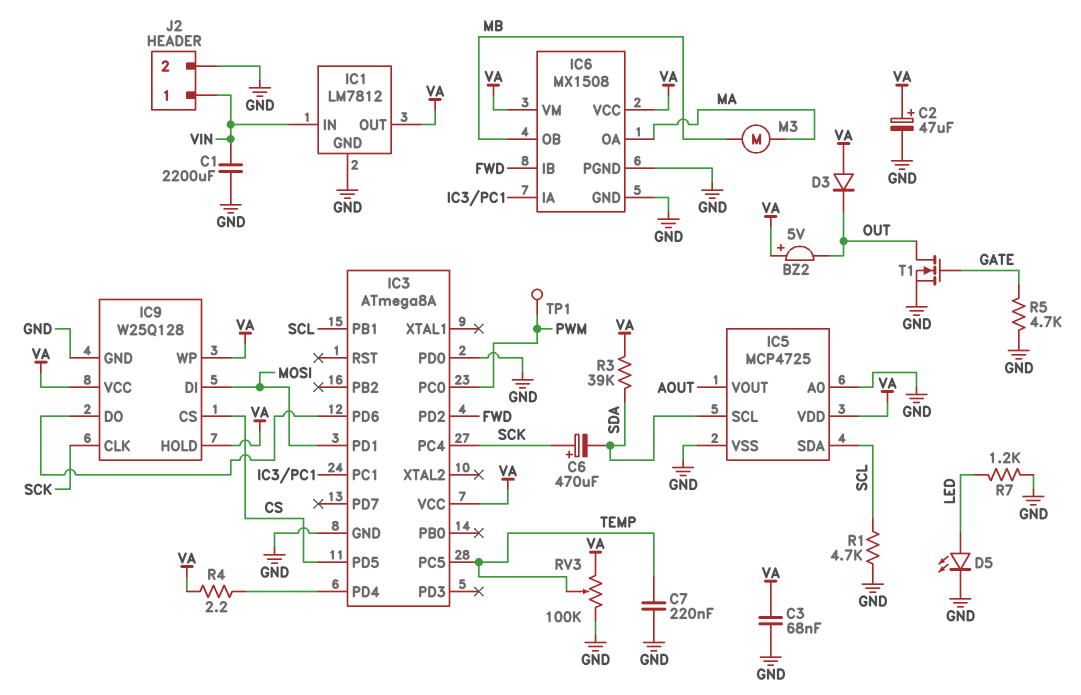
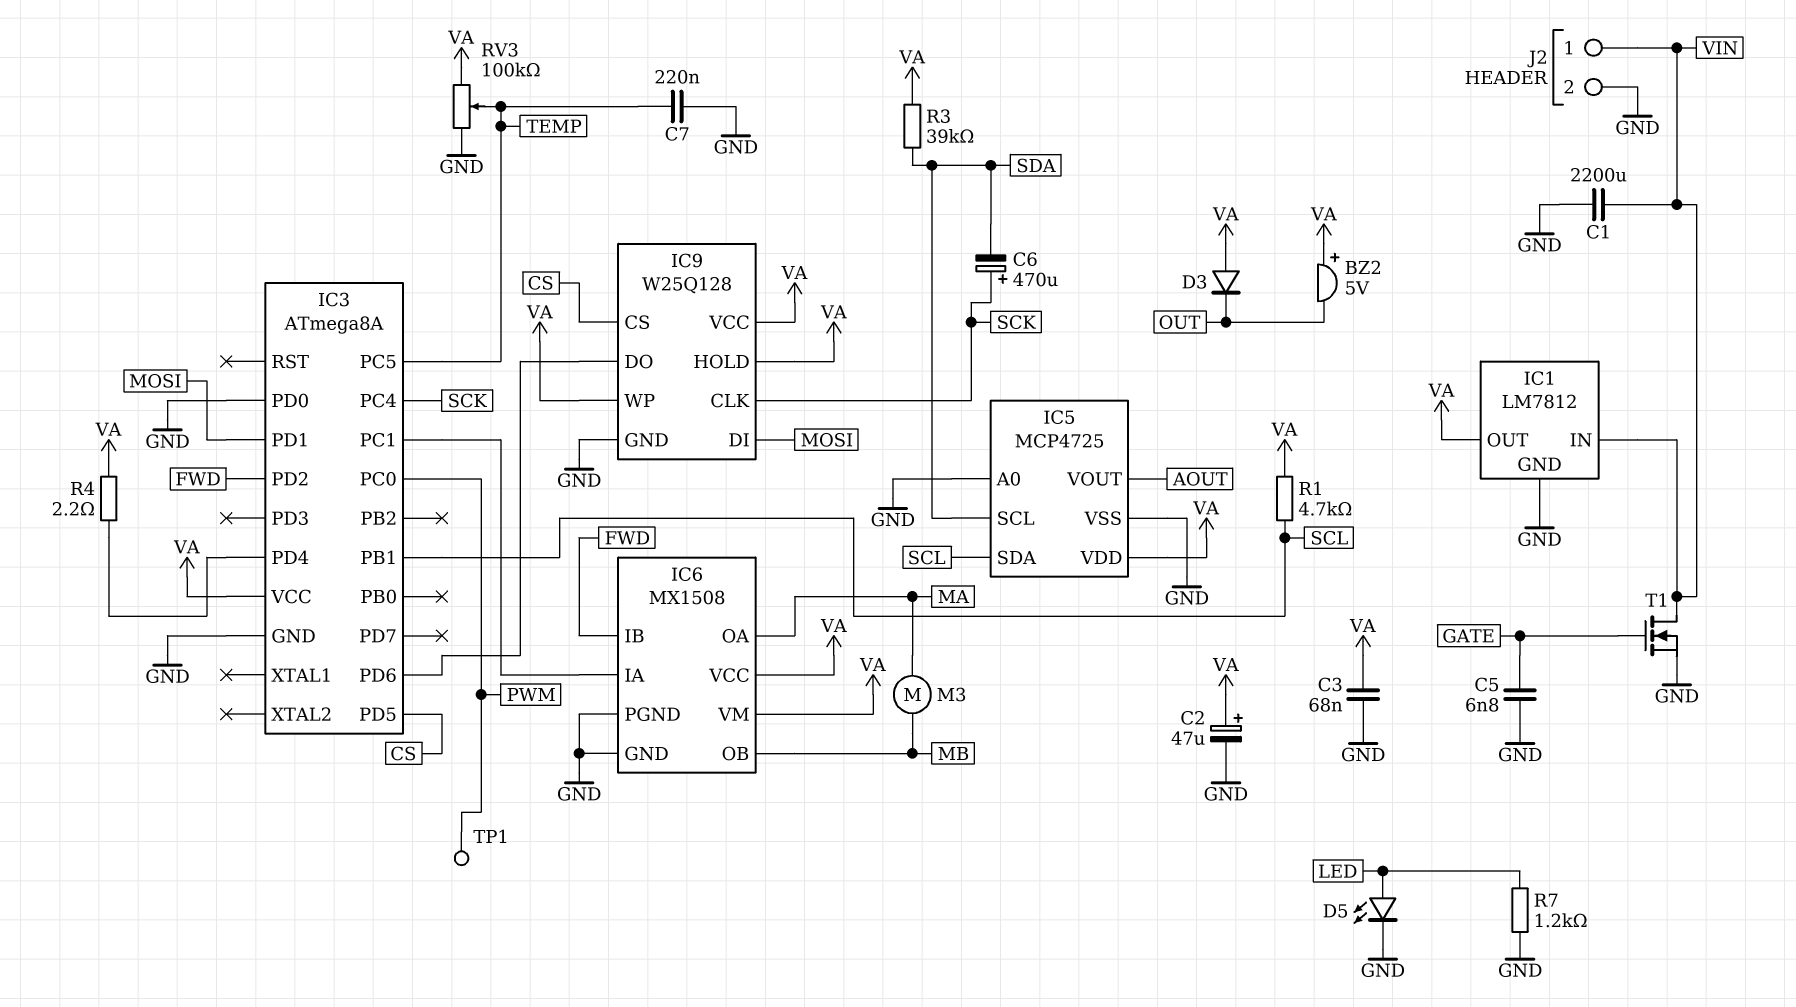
C5: none -> 6.8nF (GATE, GND)
R1: 4.7k (GND, SCL) -> 4.7k (SCL, VA)
R5: 4.7k (GATE, GND) -> none
T1: NMOS (G GATE, D OUT, S GND) -> NMOS (G GATE, D VIN, S GND)

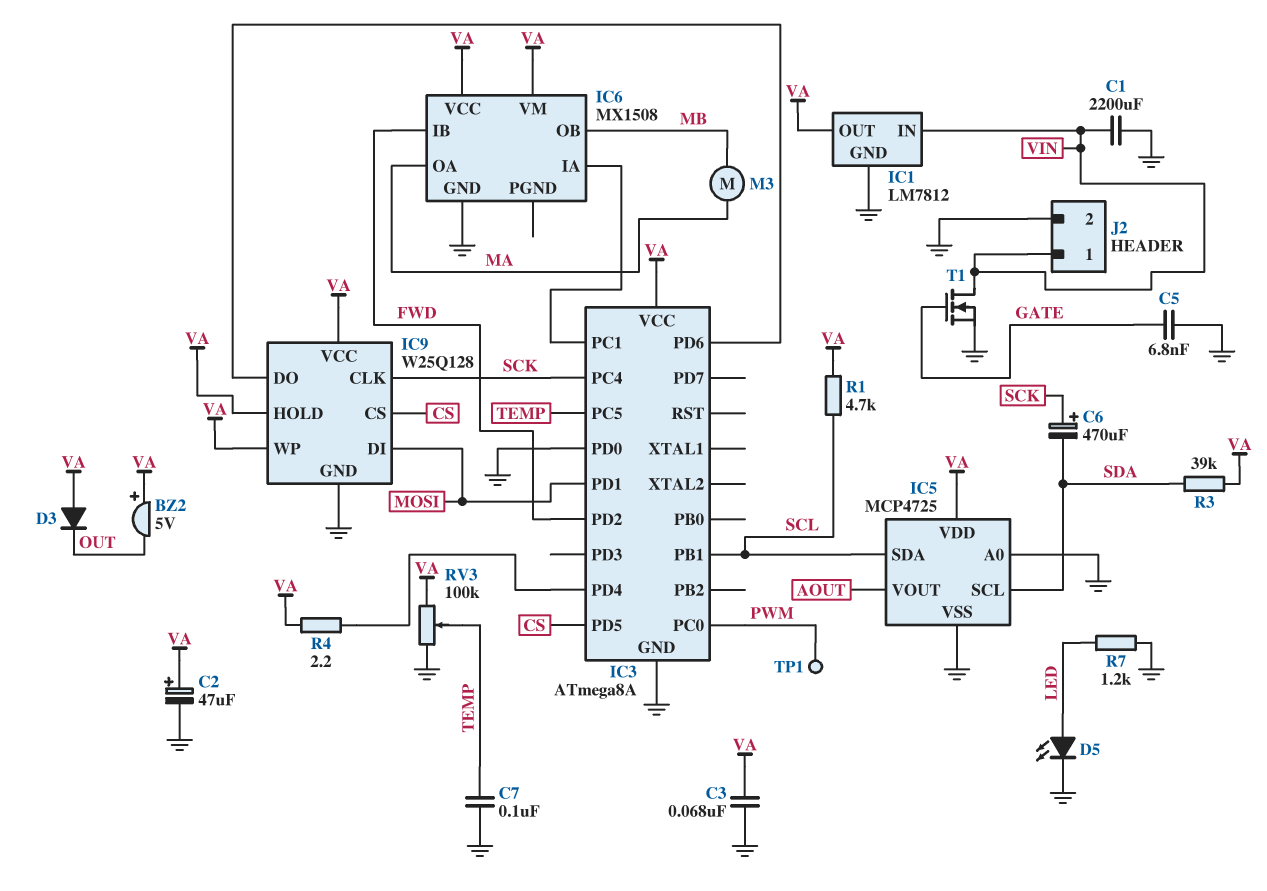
C7: 220nF (GND, TEMP) -> 100nF (GND, TEMP)
IC6 pin PGND: GND -> none

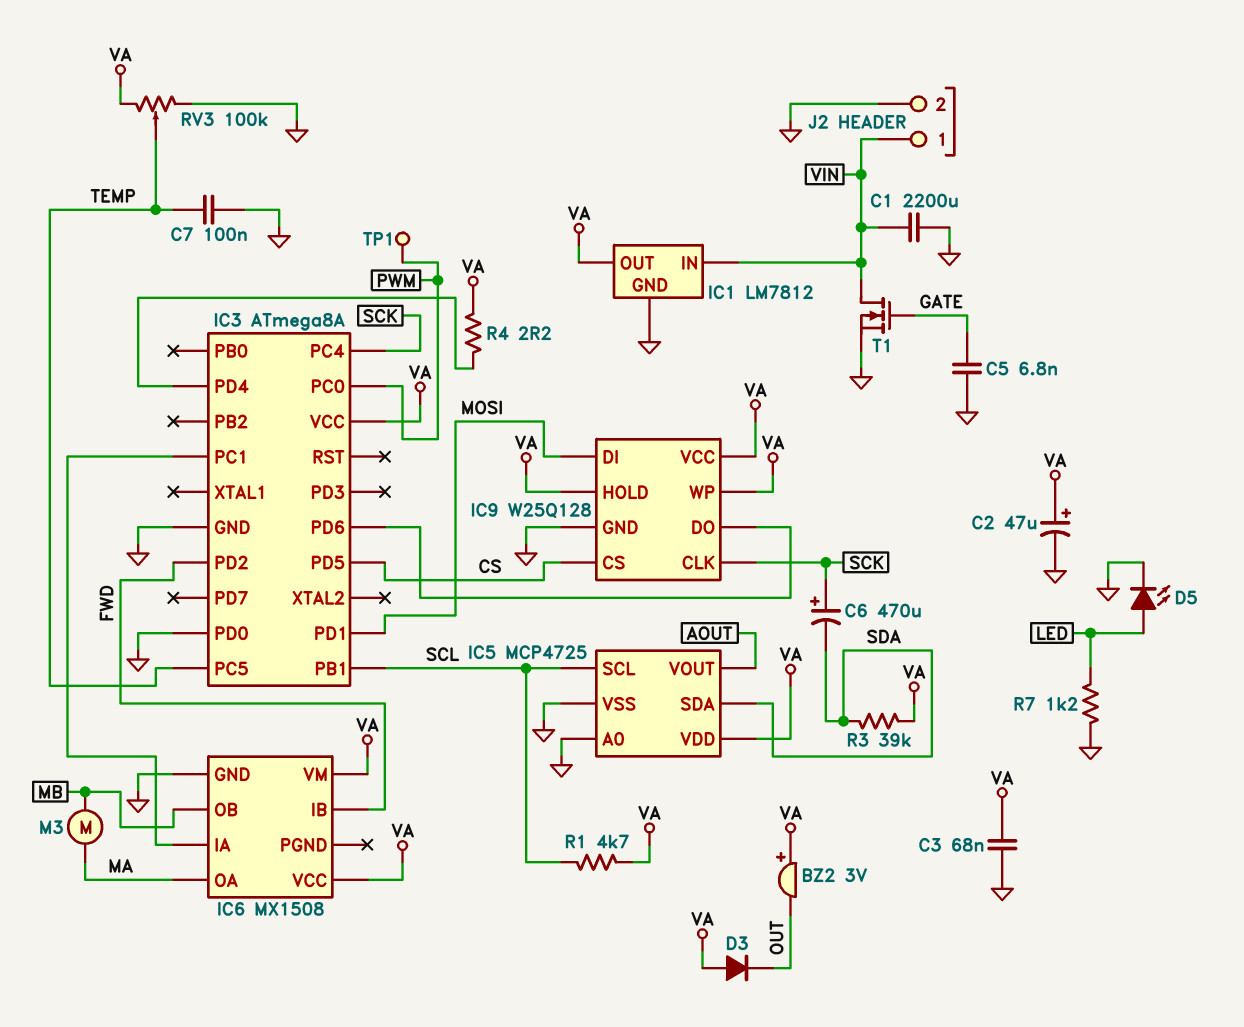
BZ2: buzzer 5V (plus VA, minus OUT) -> buzzer 3V (plus VA, minus OUT)
IC5 pin SCL: SDA -> SCL
IC5 pin SDA: SCL -> SDA

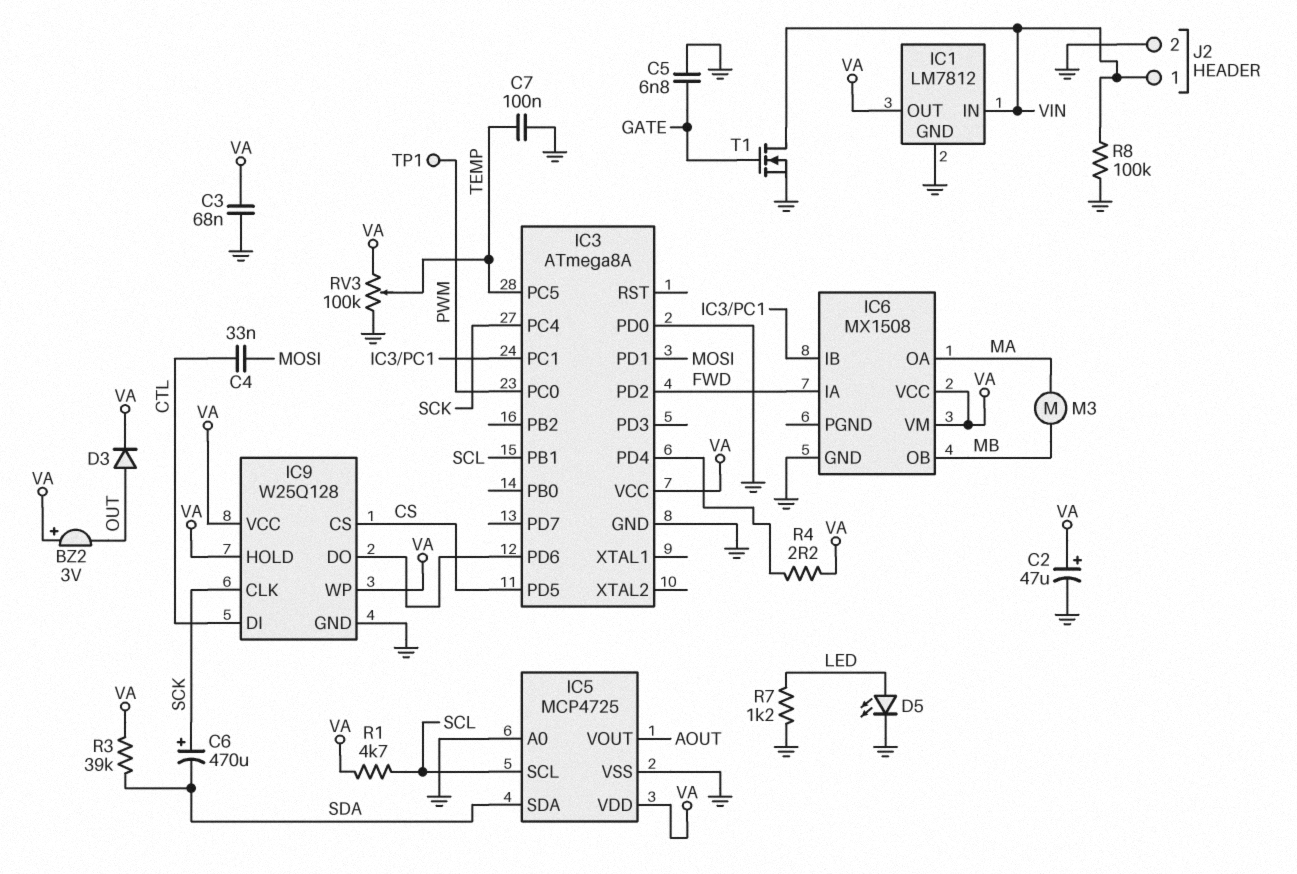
C1: 2200uF (GND, VIN) -> none
C4: none -> 33nF (CTL, MOSI)
D3: diode (A VA, K OUT) -> diode (A OUT, K VA)
IC6 pin IA: IC3/PC1 -> FWD
IC6 pin IB: FWD -> IC3/PC1
IC9 pin DI: MOSI -> CTL
R8: none -> 100k (GND, VIN)

